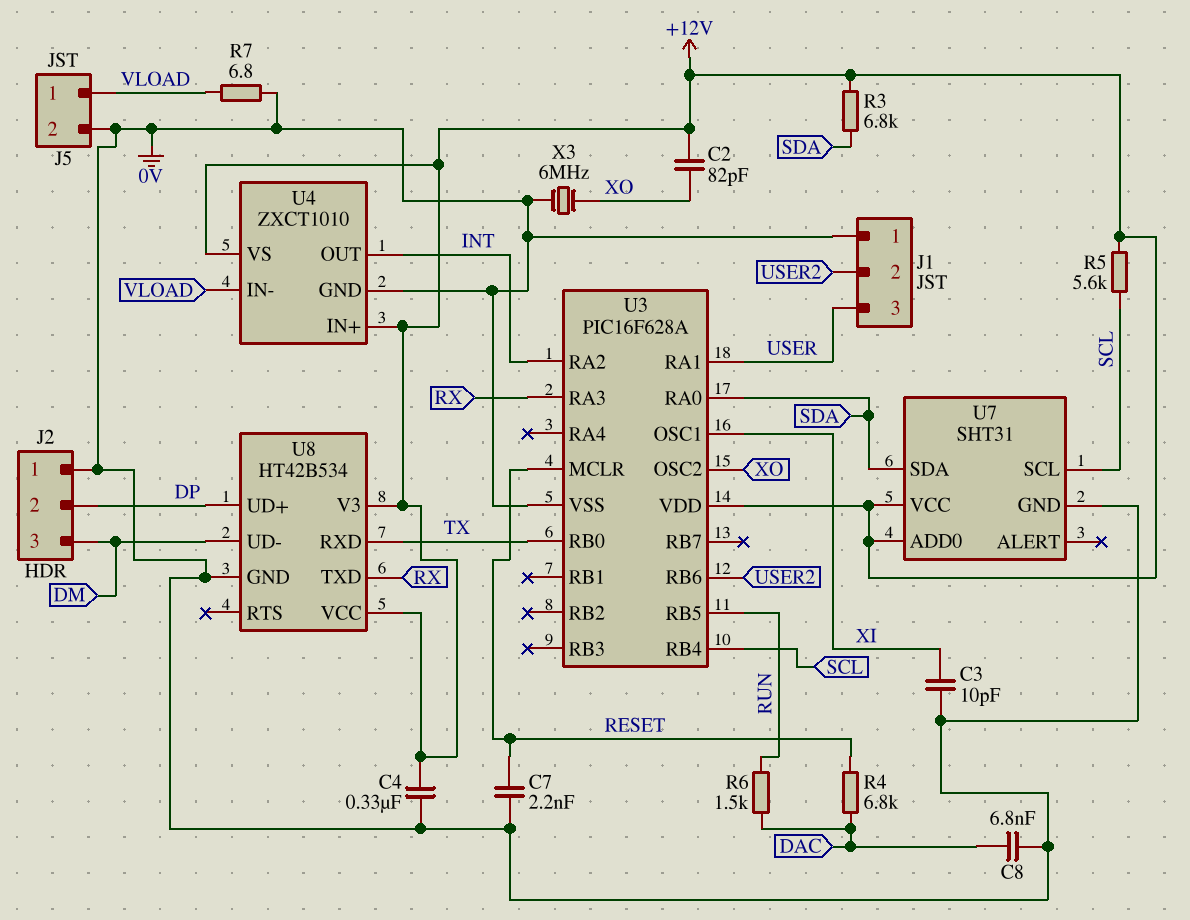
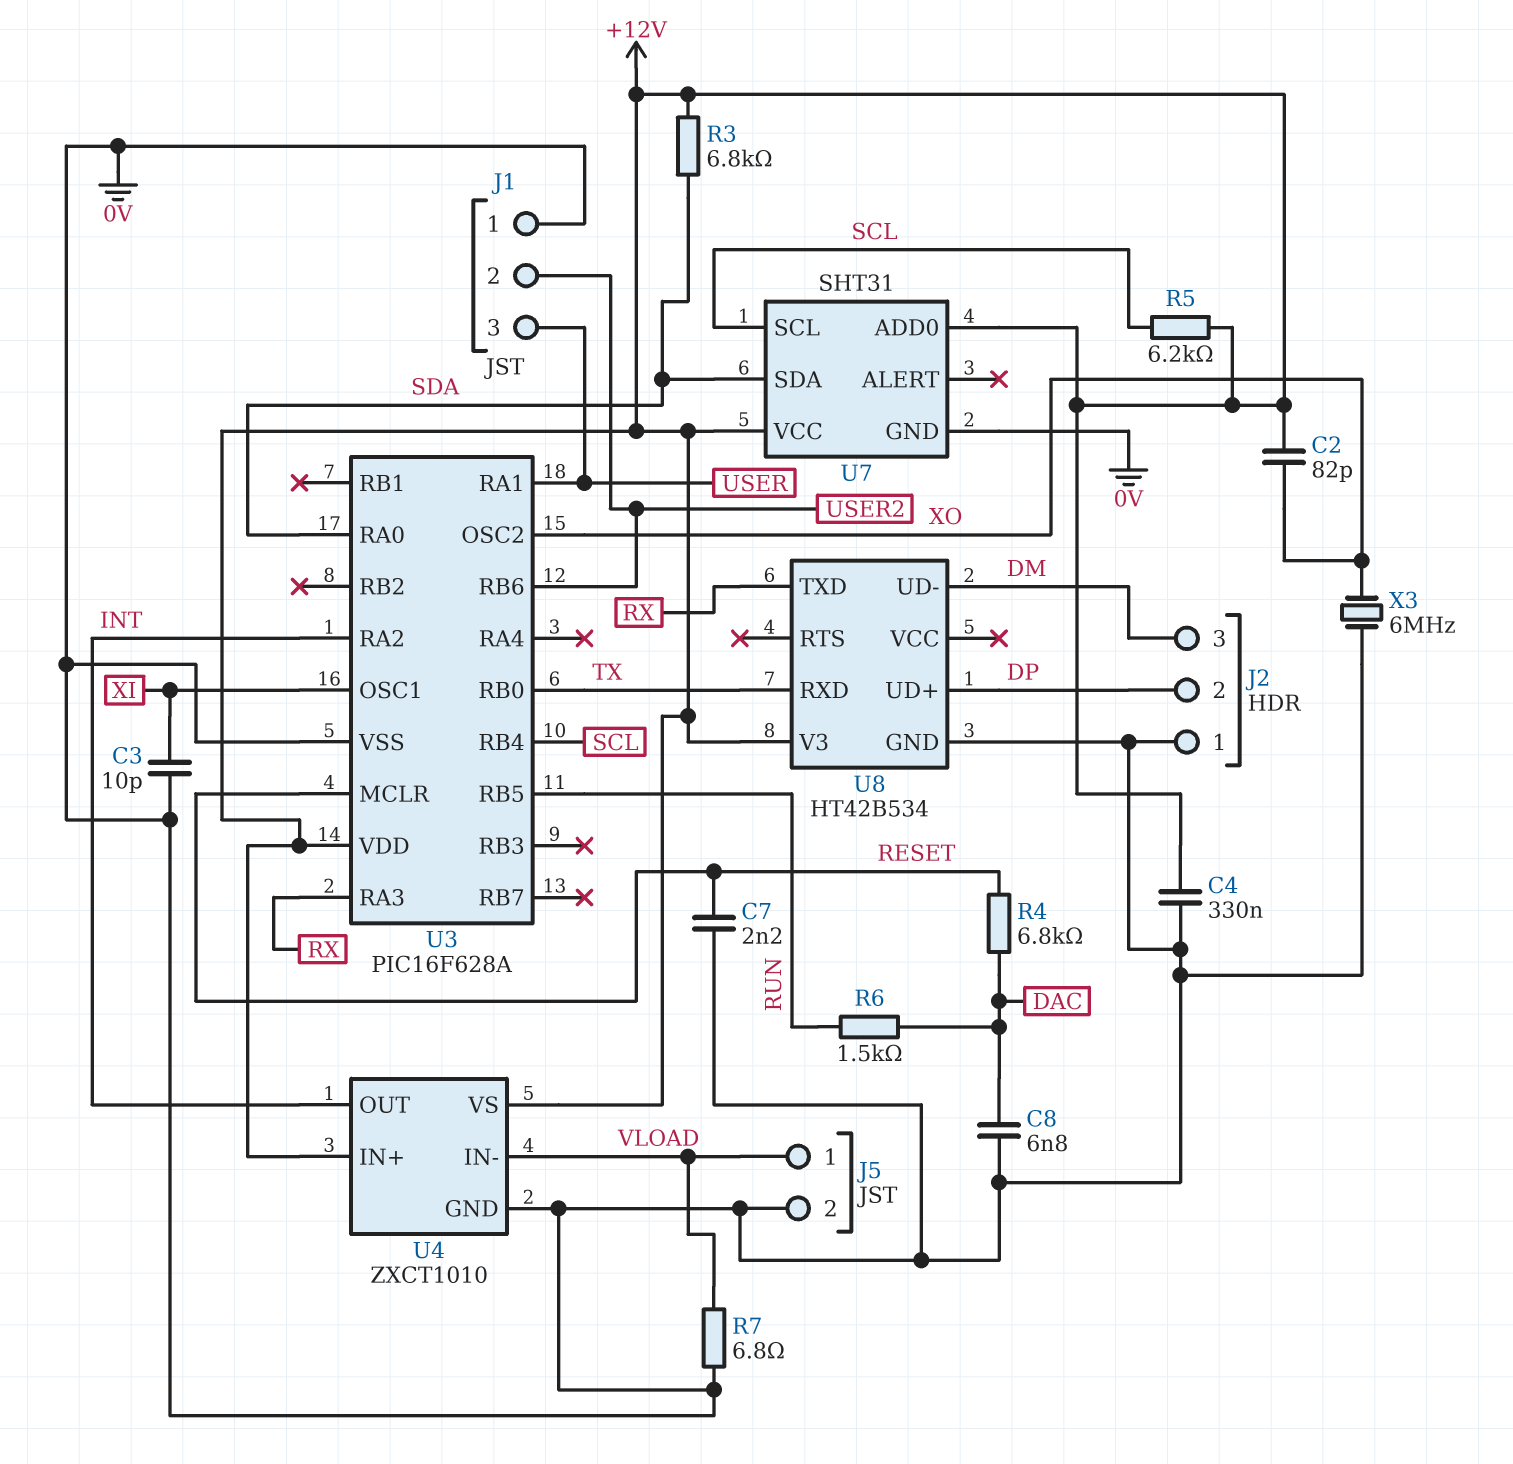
R5: 5.6k (+12V, SCL) -> 6.2k (+12V, SCL)
U8 pin VCC: +12V -> none

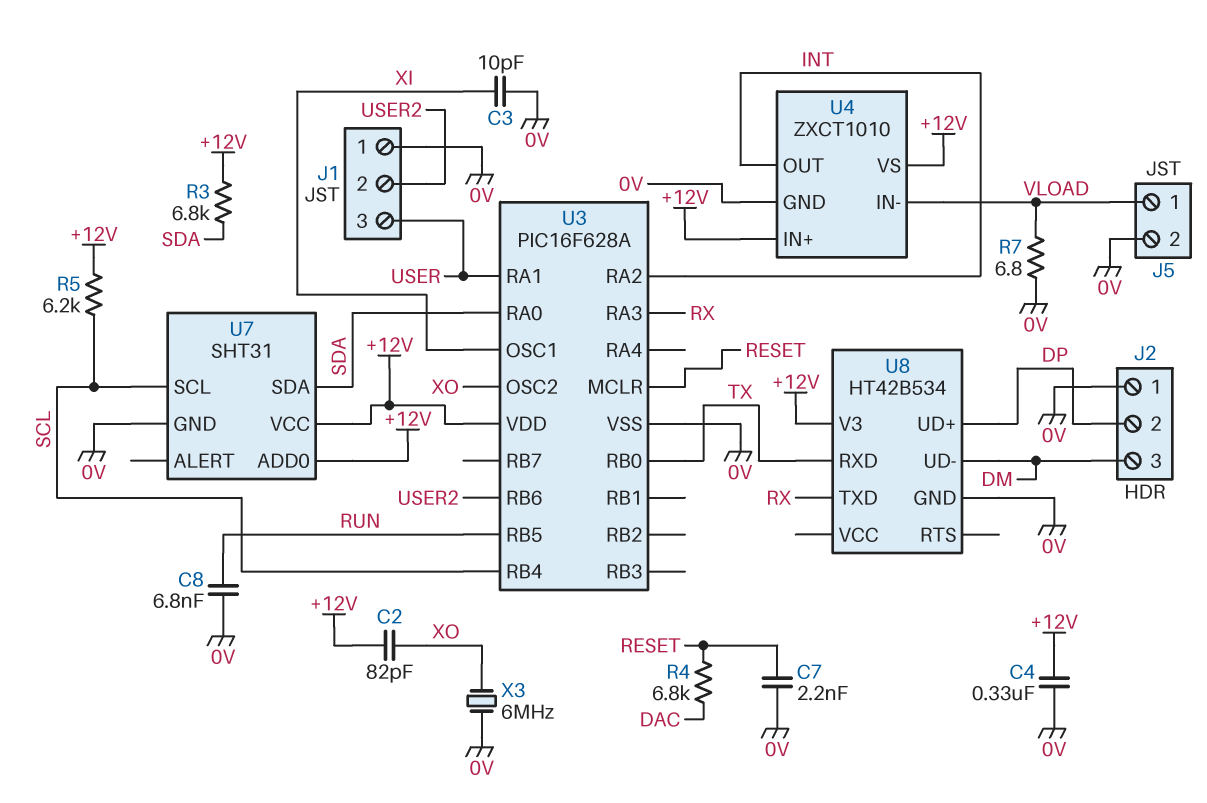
C8: 6.8nF (0V, DAC) -> 6.8nF (0V, RUN)
R6: 1.5k (DAC, RUN) -> none

